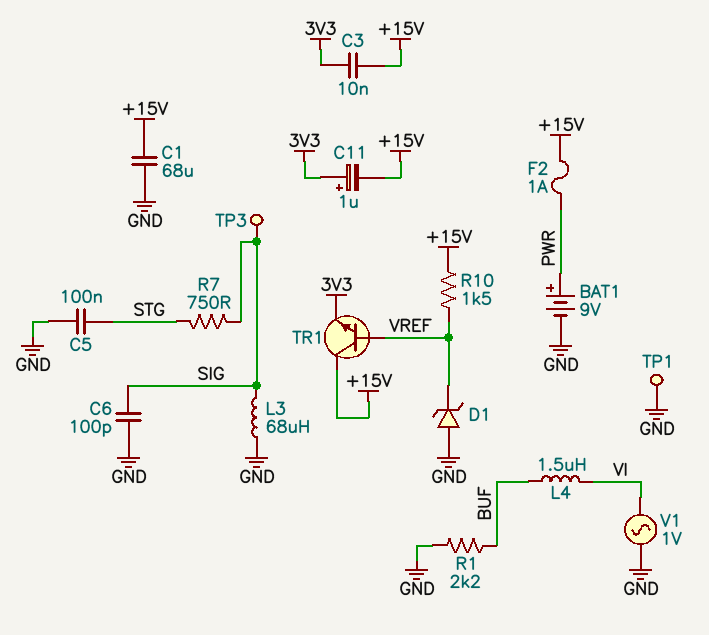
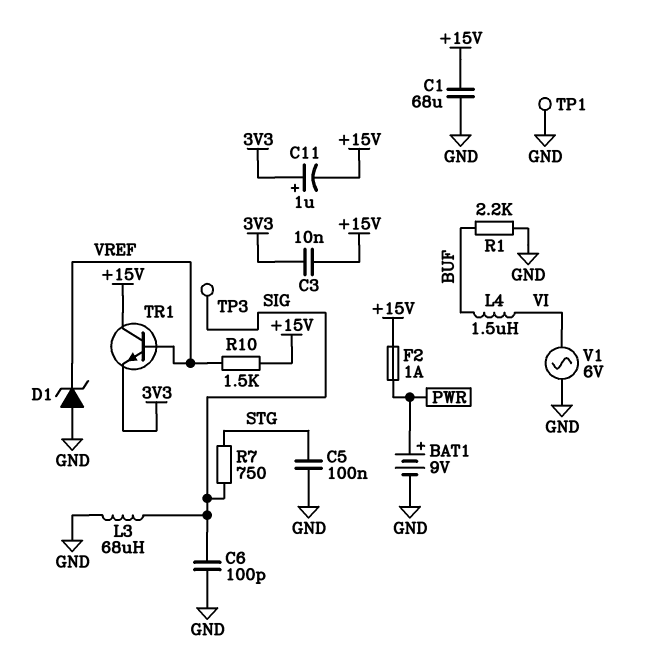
V1: AC 1V (GND, VI) -> AC 6V (GND, VI)

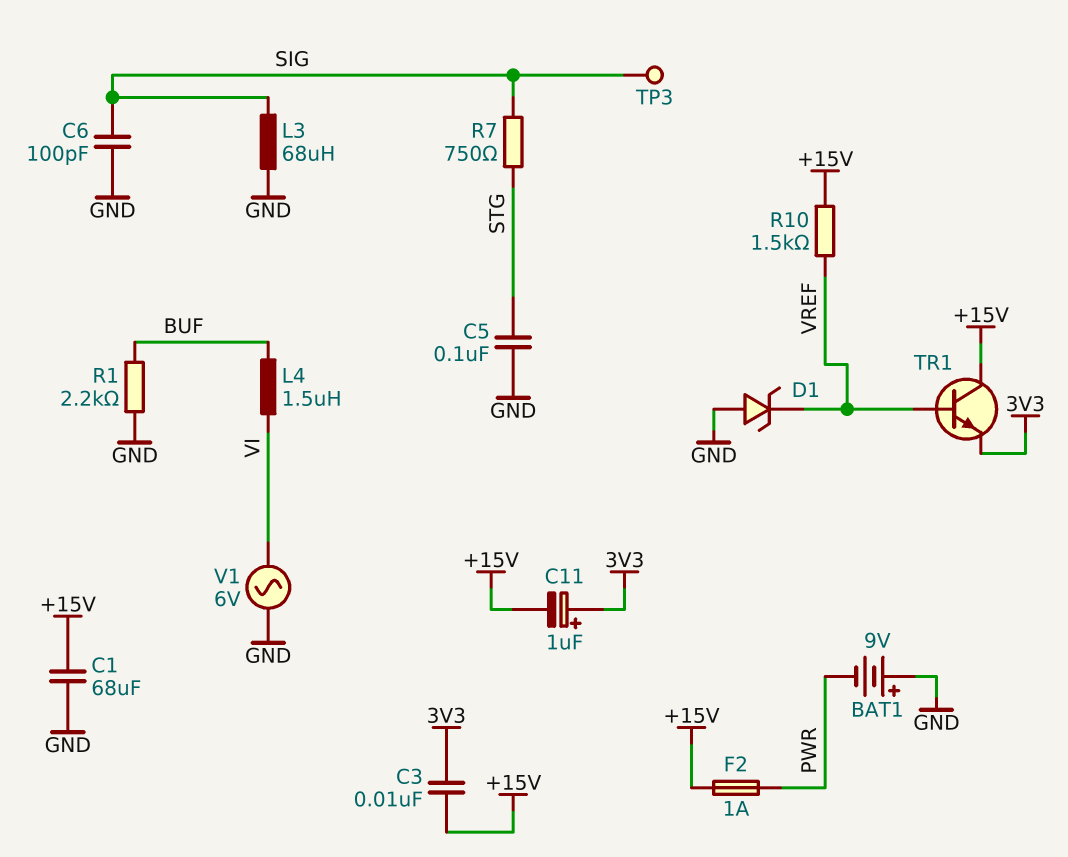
BAT1: 9V (plus PWR, minus GND) -> 9V (plus GND, minus PWR)
TP1: test point (GND) -> none

